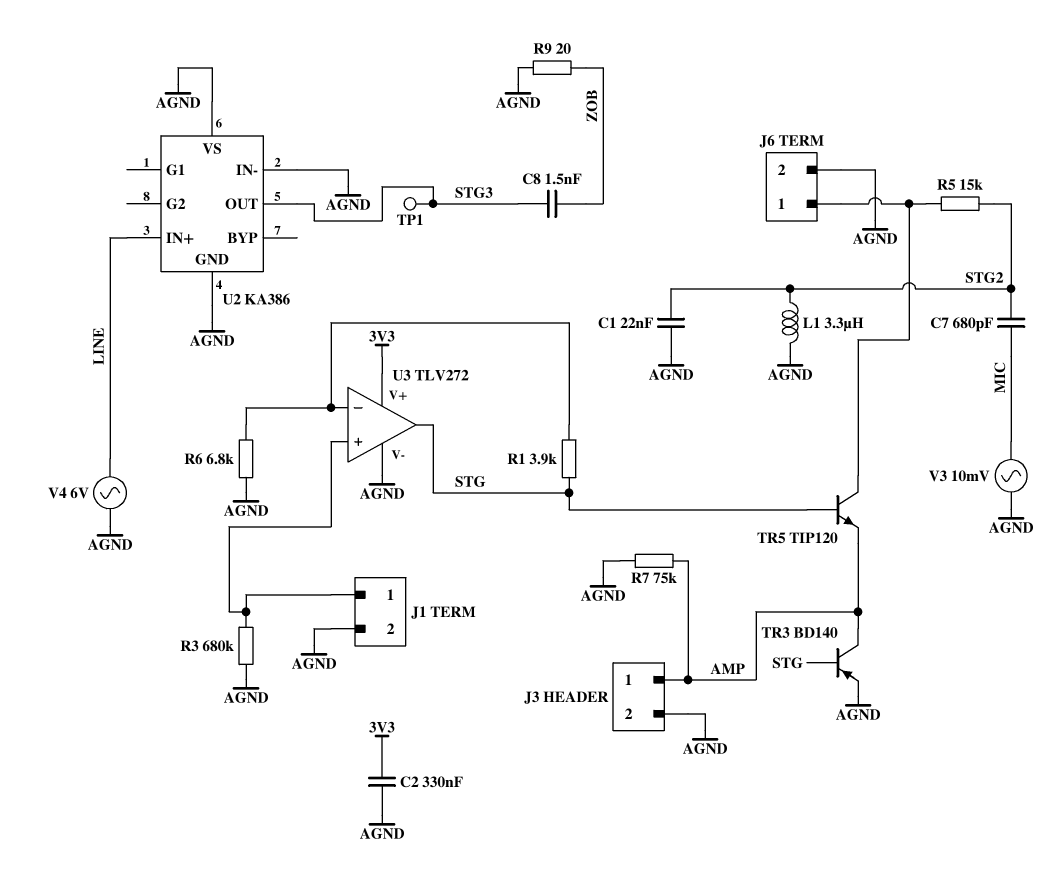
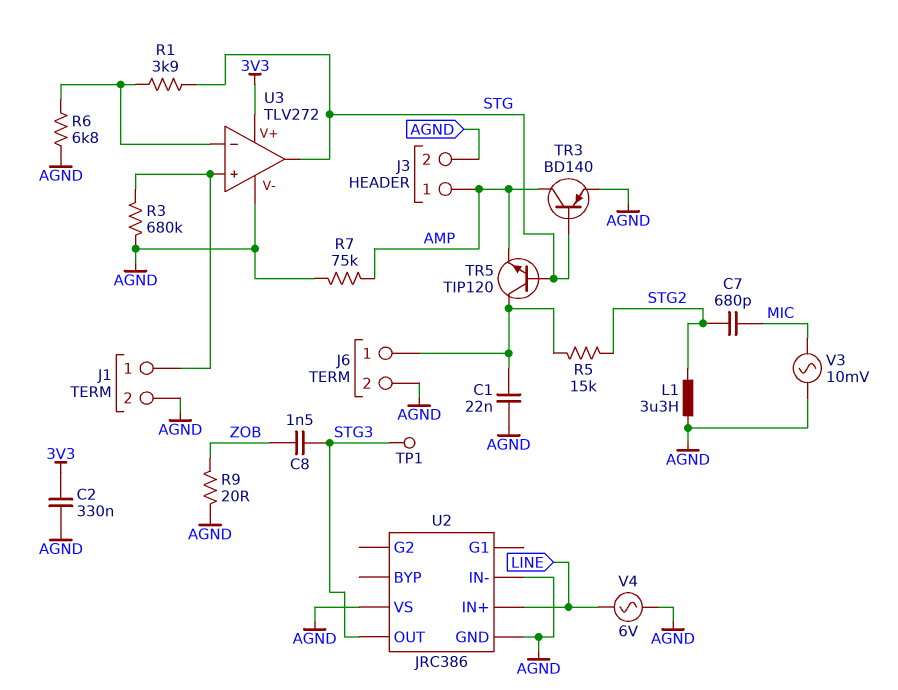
C1: 22nF (AGND, STG2) -> 22nF (AGND, J6/1)
U2: KA386 -> JRC386

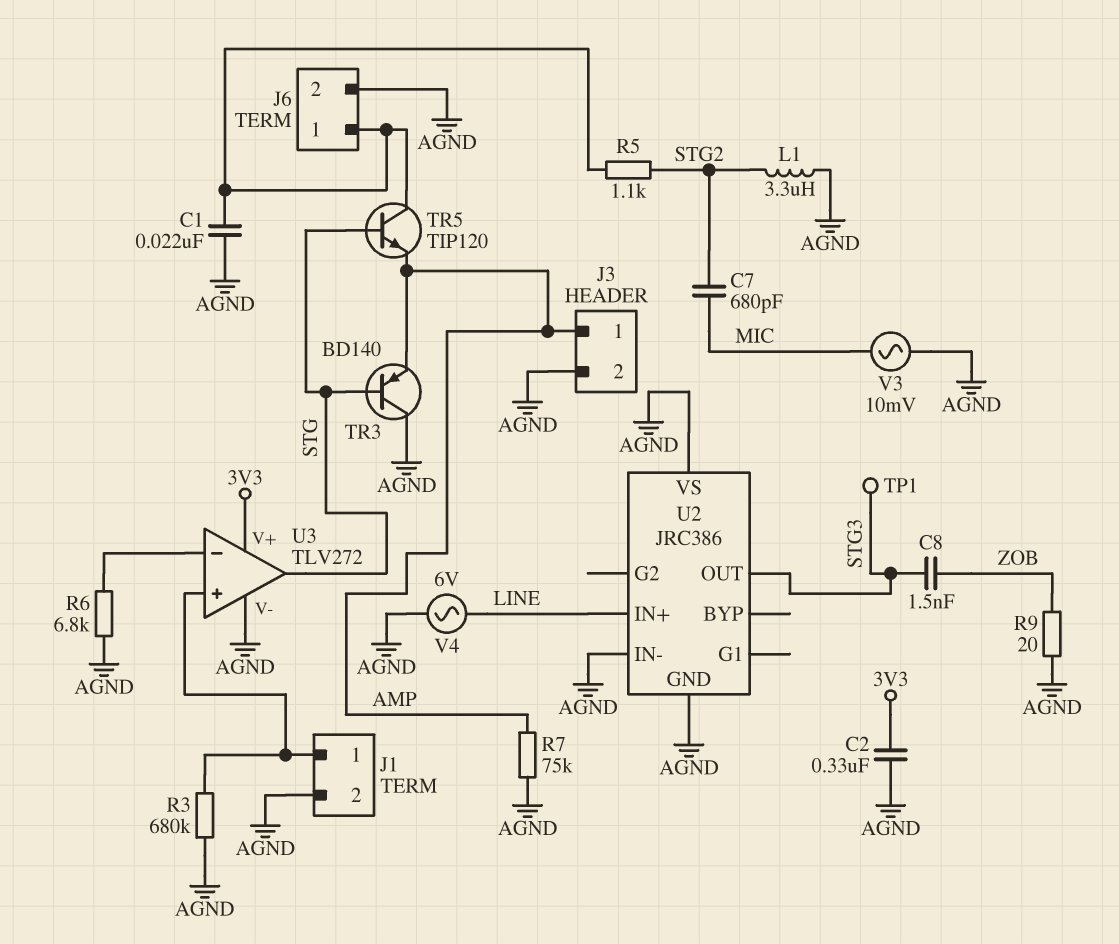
R1: 3.9k (STG, U3/in-) -> none
R5: 15k (J6/1, STG2) -> 1.1k (J6/1, STG2)
TR3: PNP BD140 (B STG, C AMP, E AGND) -> PNP BD140 (B STG, C AGND, E AMP)

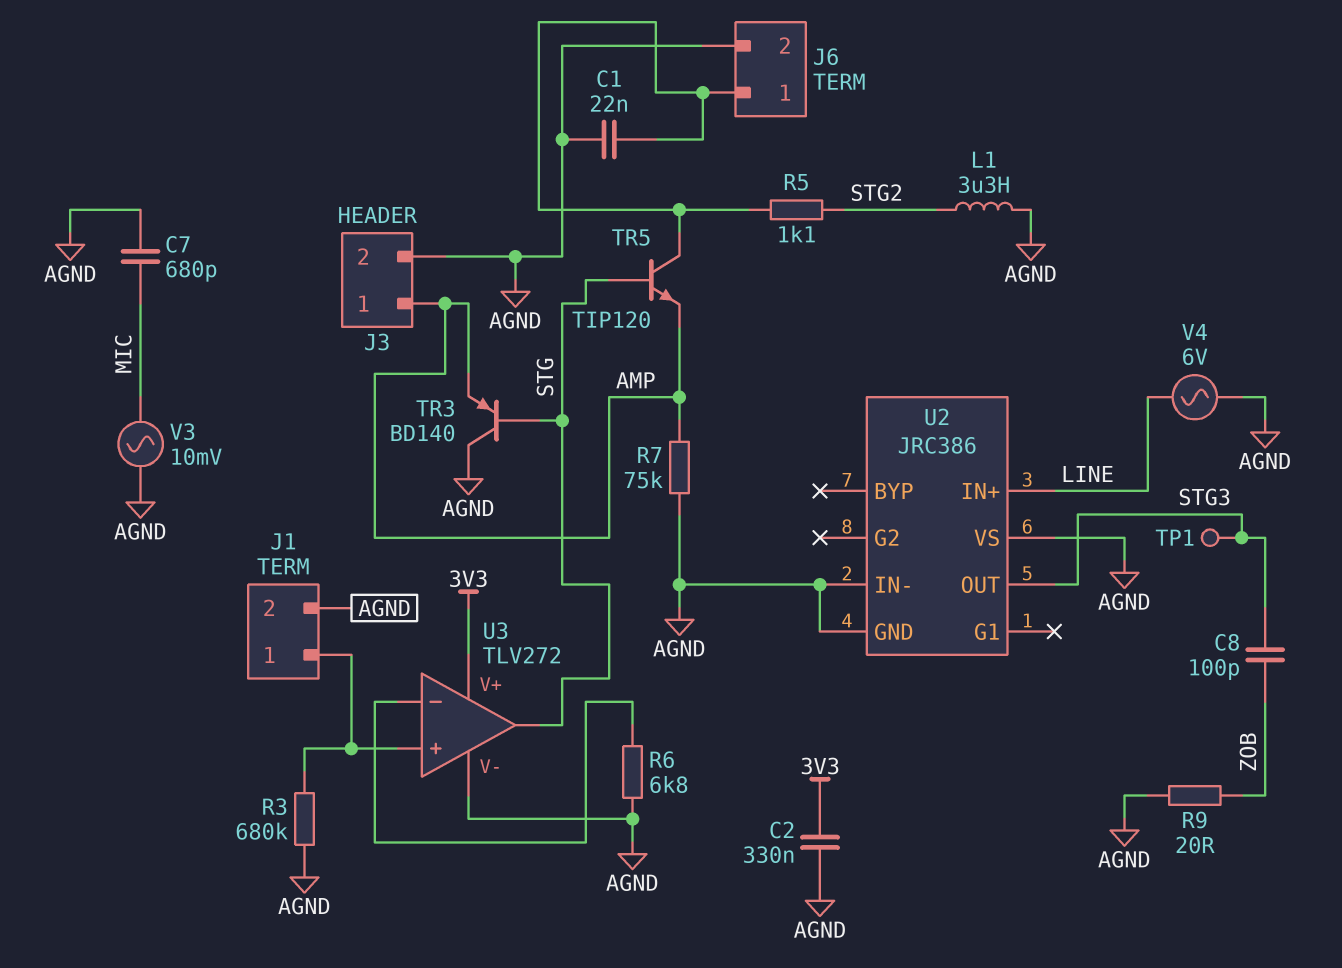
C7: 680pF (MIC, STG2) -> 680pF (AGND, MIC)
C8: 1.5nF (STG3, ZOB) -> 100pF (STG3, ZOB)

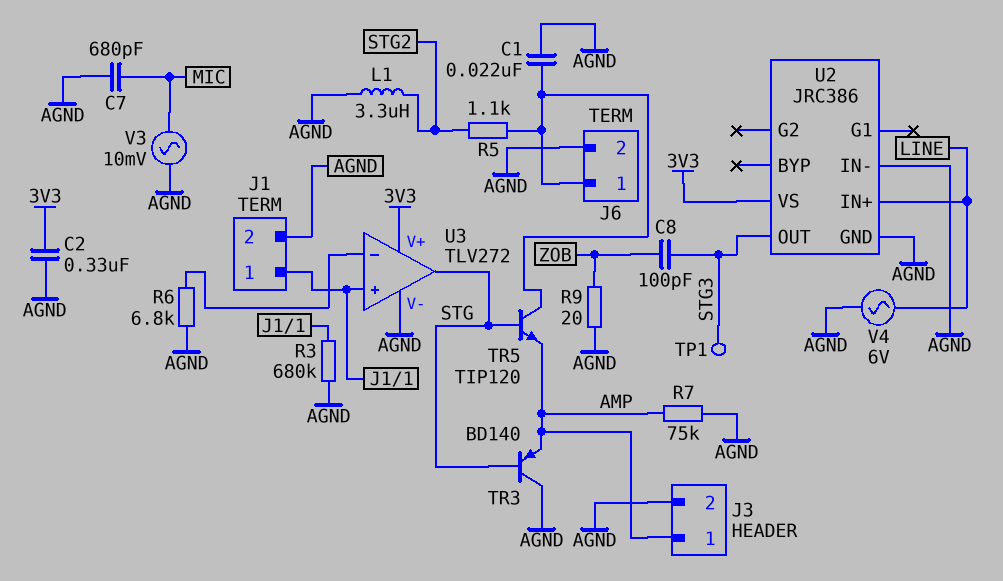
U2 pin VS: AGND -> 3V3

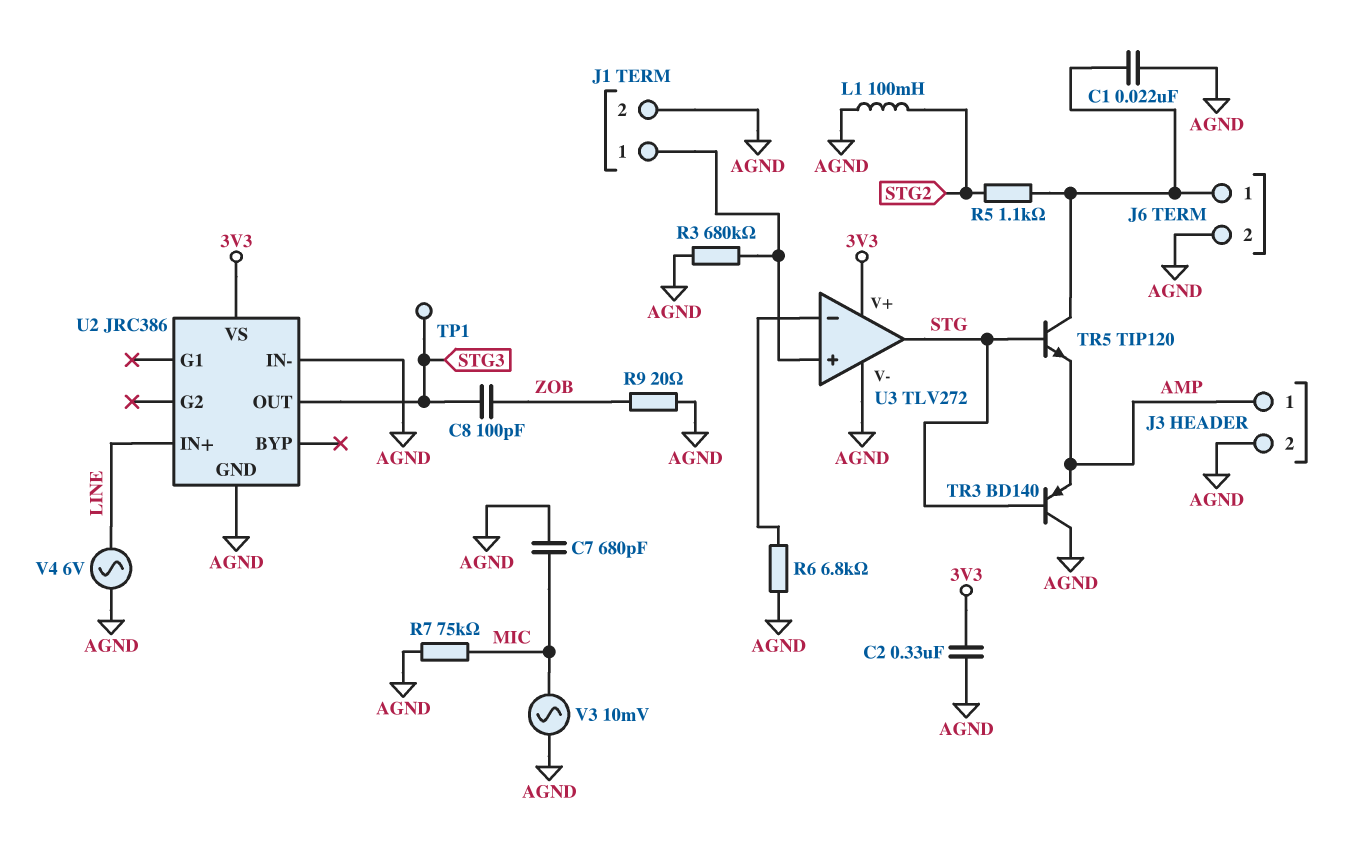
L1: 3.3uH (AGND, STG2) -> 100mH (AGND, STG2)
R7: 75k (AGND, AMP) -> 75k (AGND, MIC)

